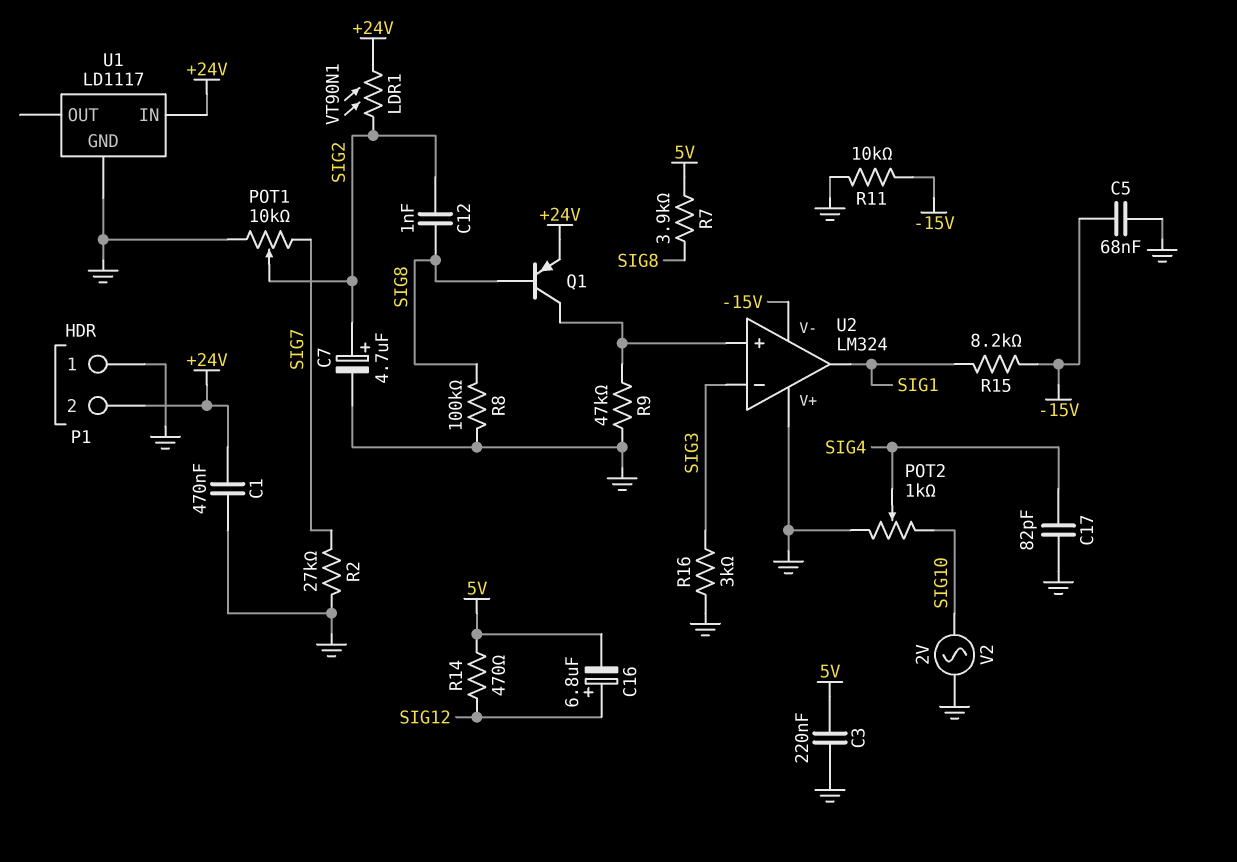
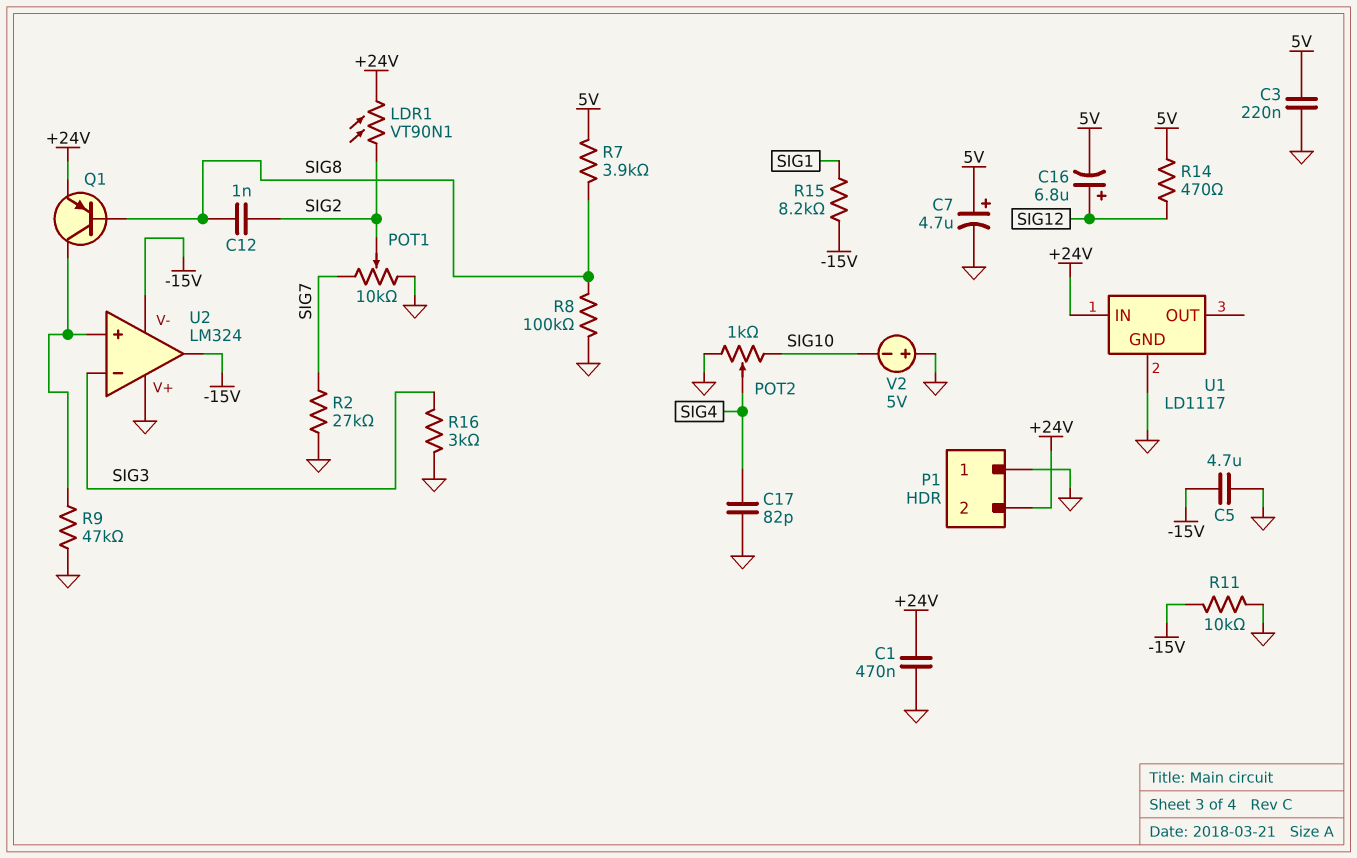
C5: 68nF (-15V, GND) -> 4.7uF (-15V, GND)
C7: 4.7uF (plus SIG2, minus GND) -> 4.7uF (plus 5V, minus GND)
U2 pin out: SIG1 -> -15V
V2: AC 2V (GND, SIG10) -> 5V (plus GND, minus SIG10)

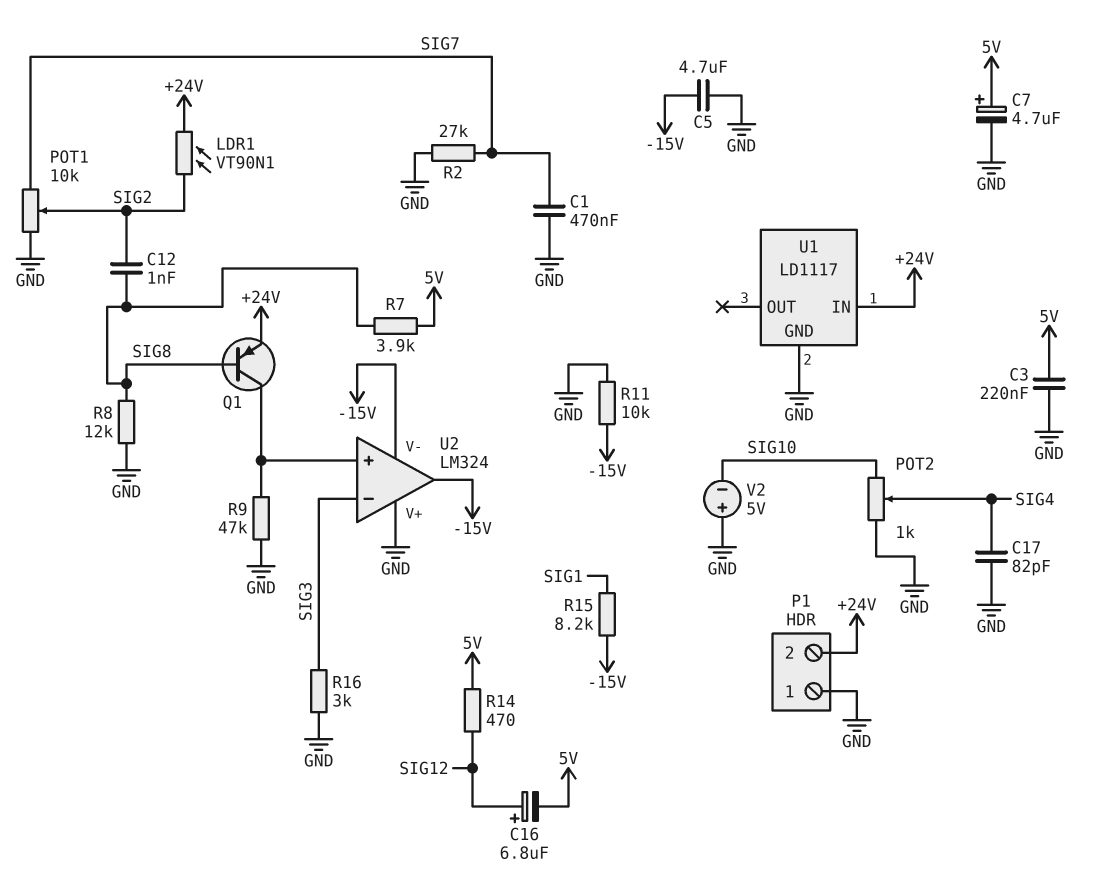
C1: 470nF (+24V, GND) -> 470nF (GND, SIG7)
R8: 100k (GND, SIG8) -> 12k (GND, SIG8)

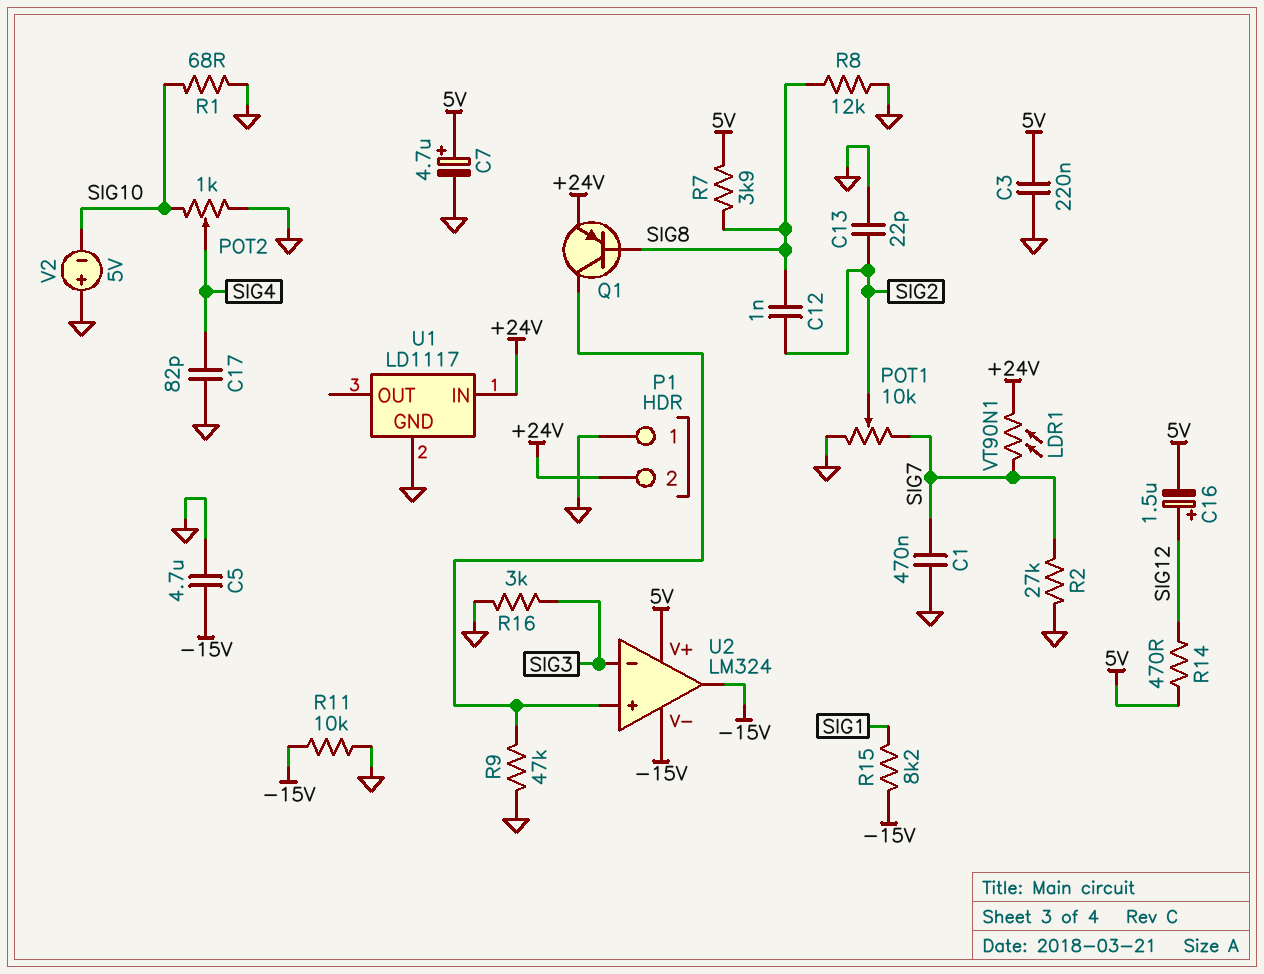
C13: none -> 22pF (GND, SIG2)
C16: 6.8uF (plus SIG12, minus 5V) -> 1.5uF (plus SIG12, minus 5V)
LDR1: VT90N1 (+24V, SIG2) -> VT90N1 (+24V, SIG7)
R1: none -> 68 (GND, SIG10)
U2 pin V+: GND -> 5V

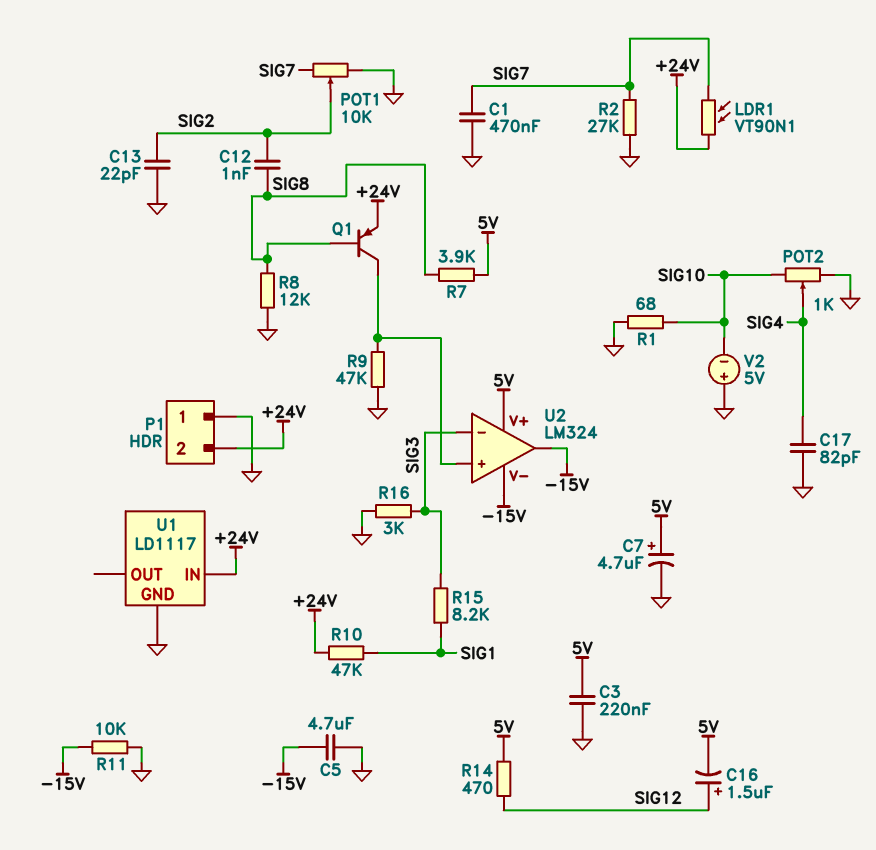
R10: none -> 47k (+24V, SIG1)
R15: 8.2k (-15V, SIG1) -> 8.2k (SIG1, SIG3)

